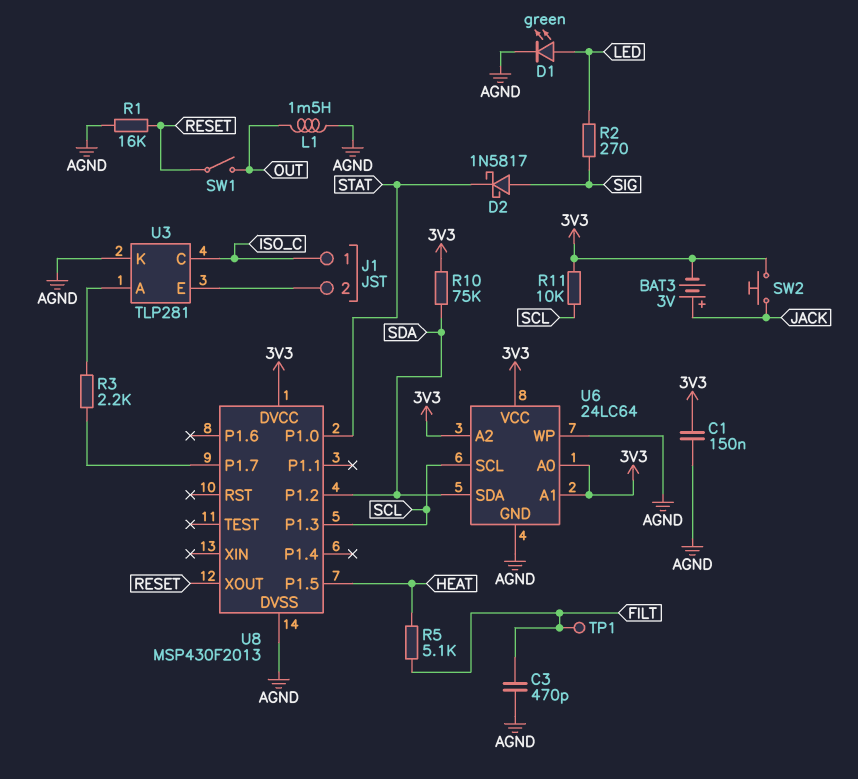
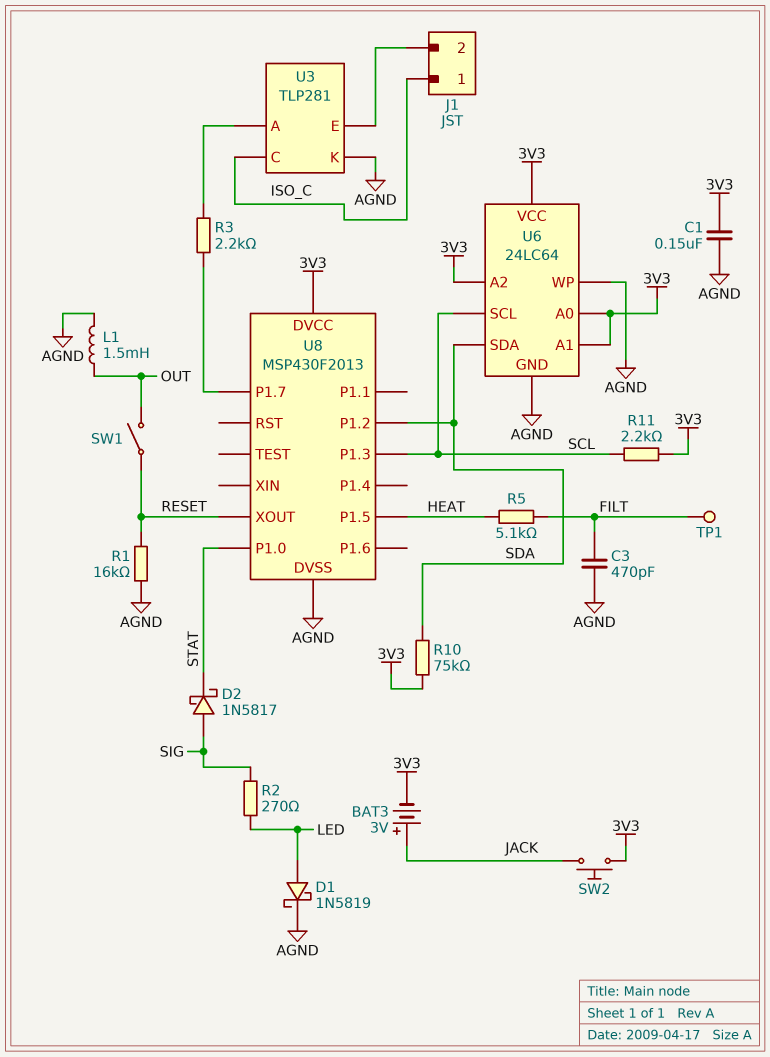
D1: LED green (A LED, K AGND) -> schottky 1N5819 (A LED, K AGND)
R11: 10k (3V3, SCL) -> 2.2k (3V3, SCL)

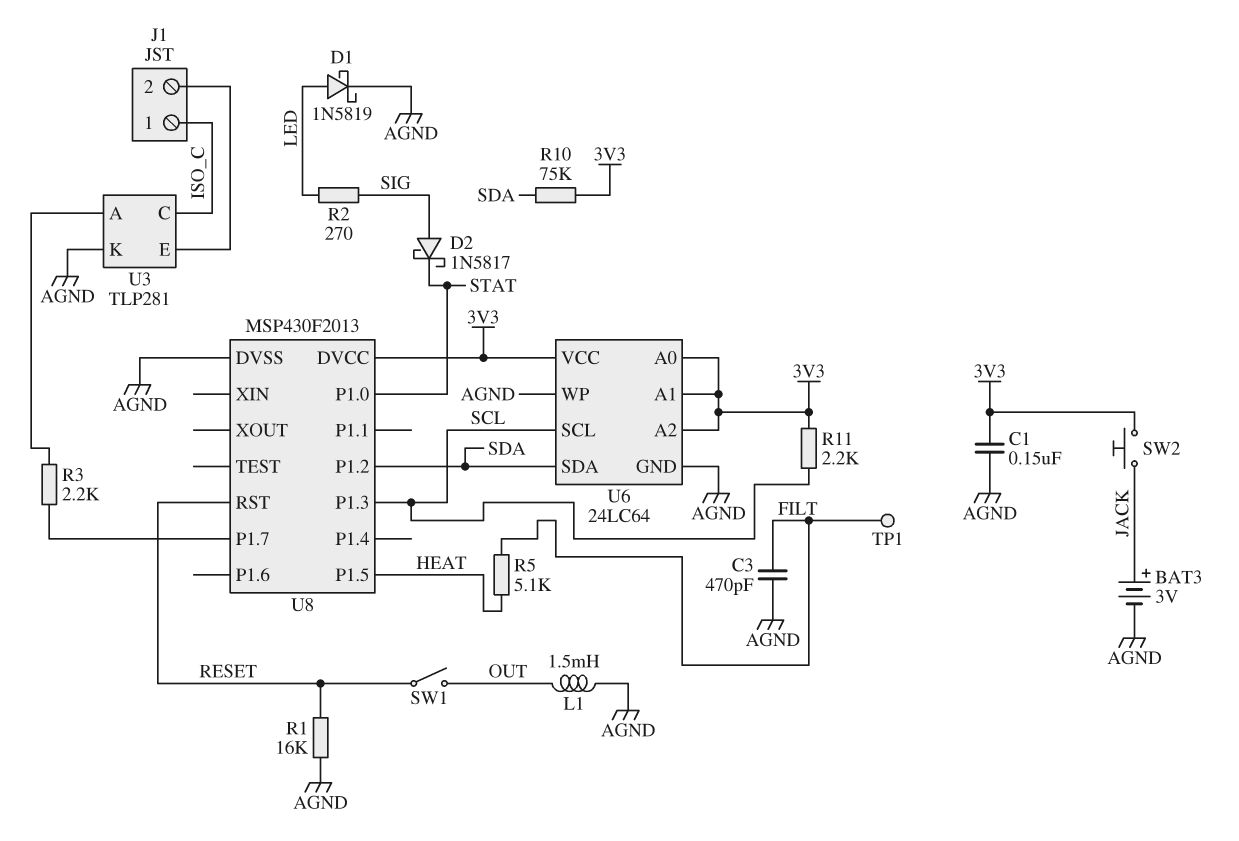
BAT3: 3V (plus JACK, minus 3V3) -> 3V (plus JACK, minus AGND)
U8 pin RST: none -> RESET
U8 pin XOUT: RESET -> none

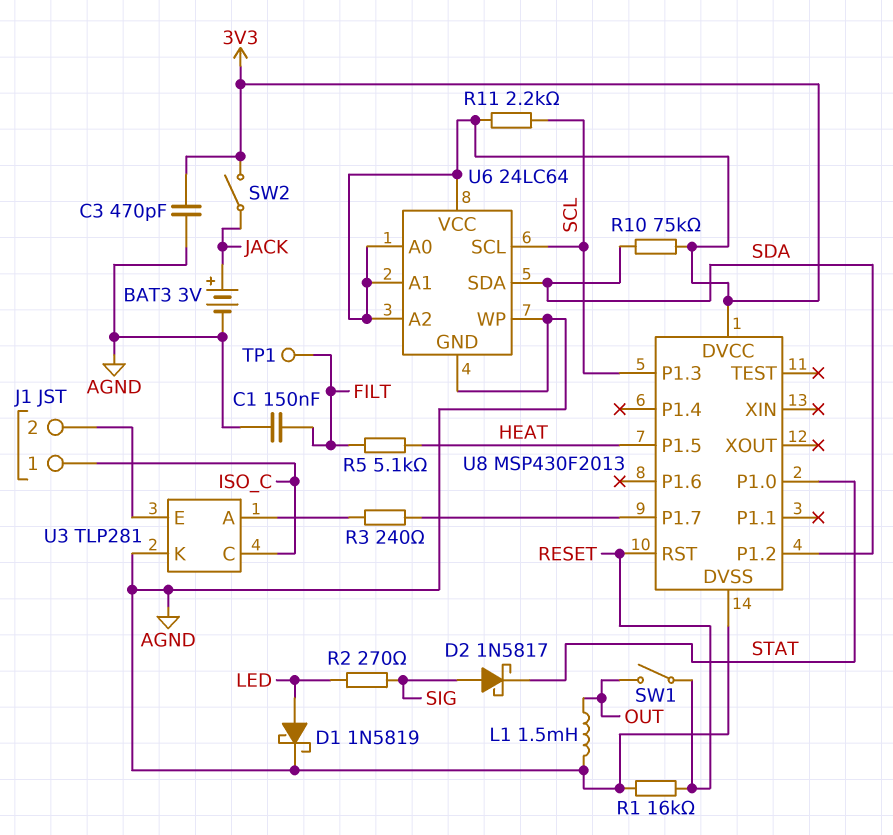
C1: 150nF (3V3, AGND) -> 150nF (AGND, FILT)
C3: 470pF (AGND, FILT) -> 470pF (3V3, AGND)
R3: 2.2k (U3/A, U8/P1.7) -> 240 (U3/A, U8/P1.7)
SW2: button (3V3, JACK) -> switch (3V3, JACK)

